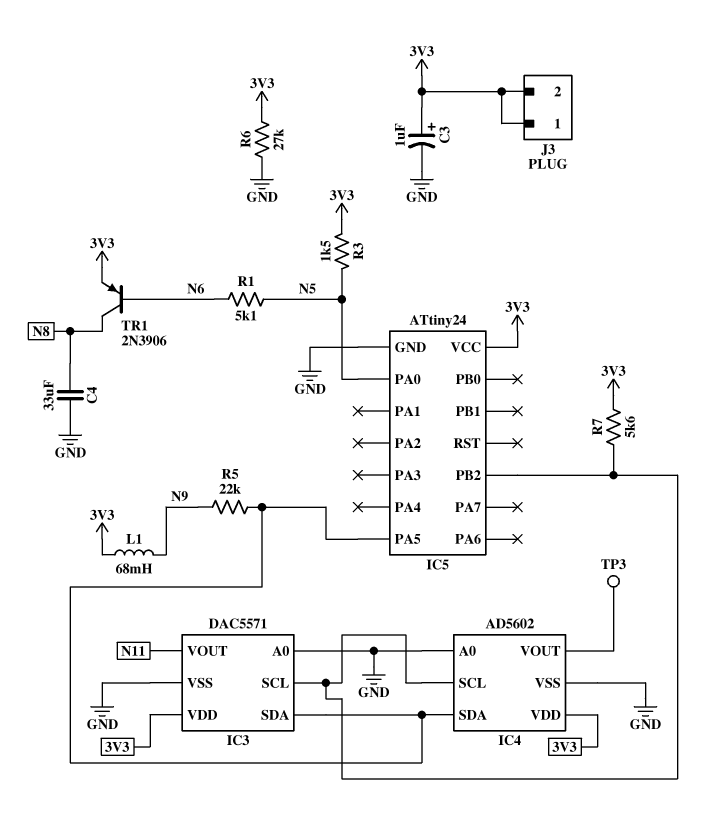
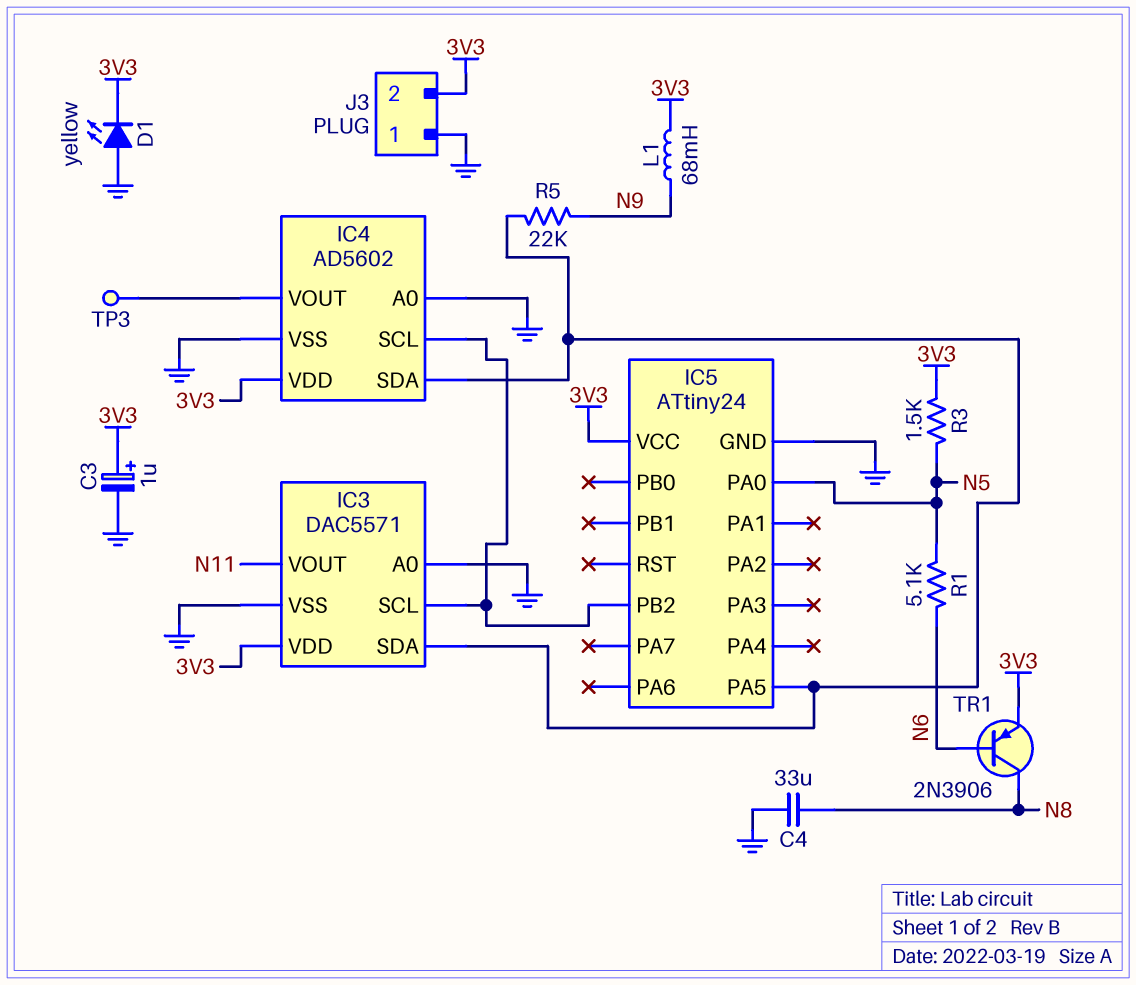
D1: none -> LED yellow (A GND, K 3V3)
J3 pin 1: 3V3 -> GND
R6: 27k (3V3, GND) -> none
R7: 5.6k (3V3, IC3/SCL) -> none

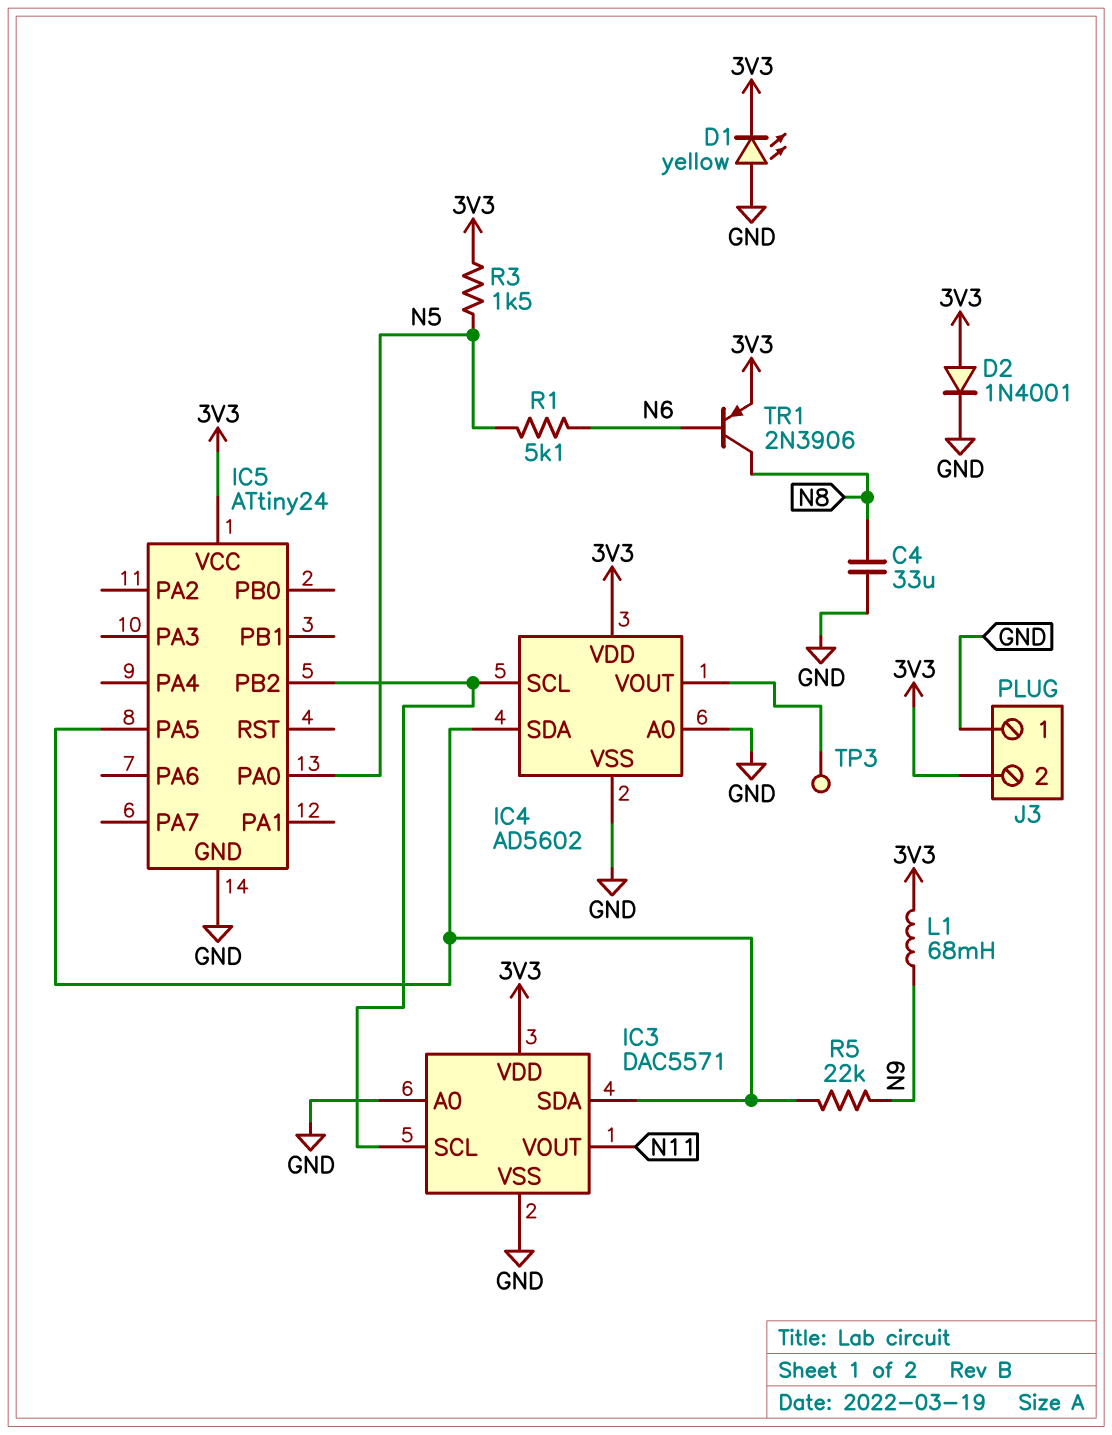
C3: 1uF (plus 3V3, minus GND) -> none
D2: none -> diode 1N4001 (A 3V3, K GND)

